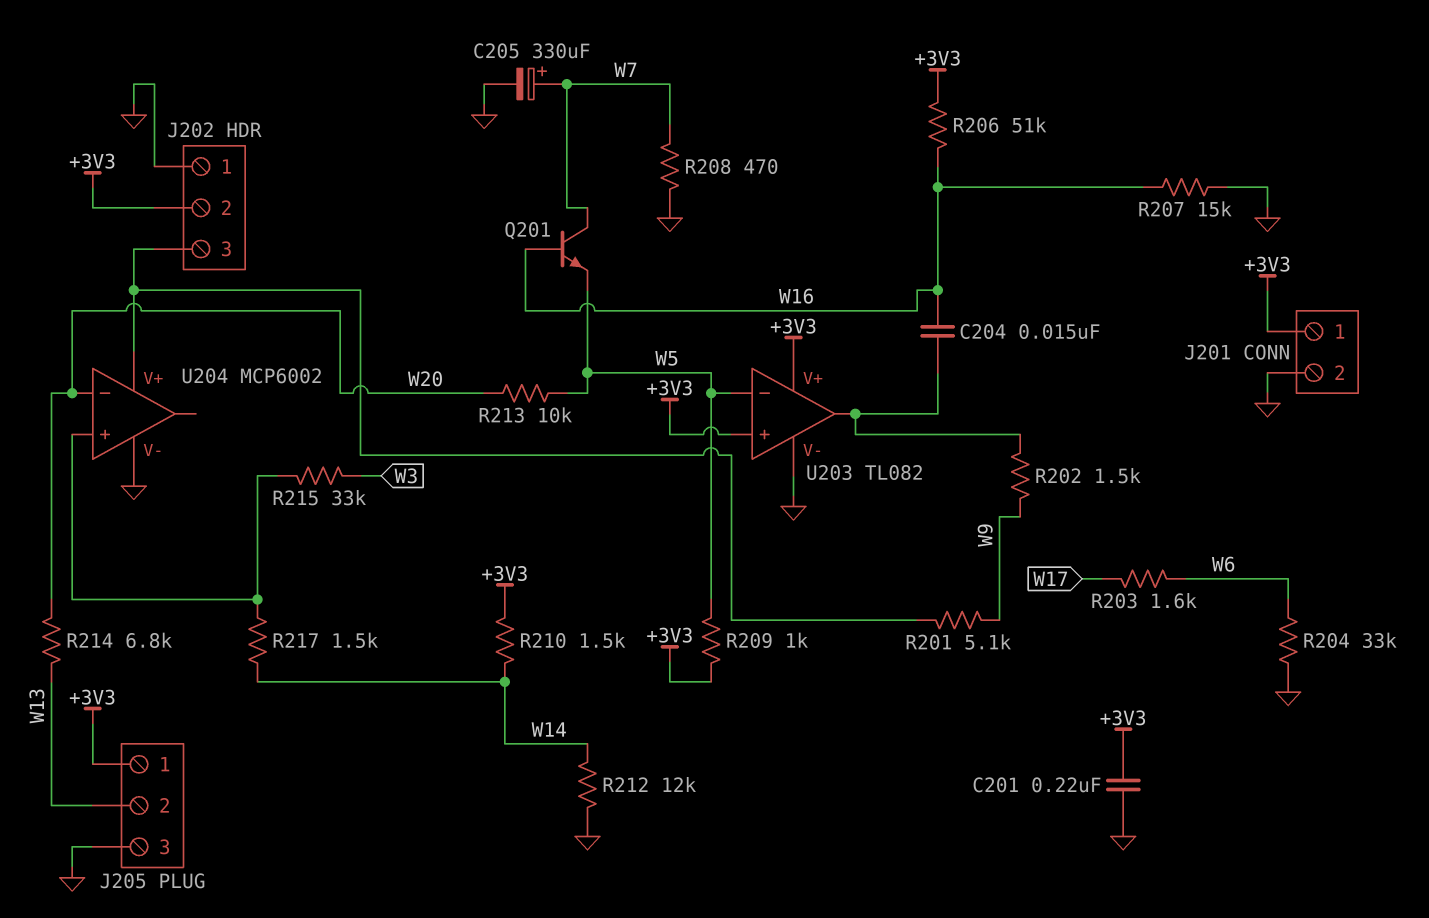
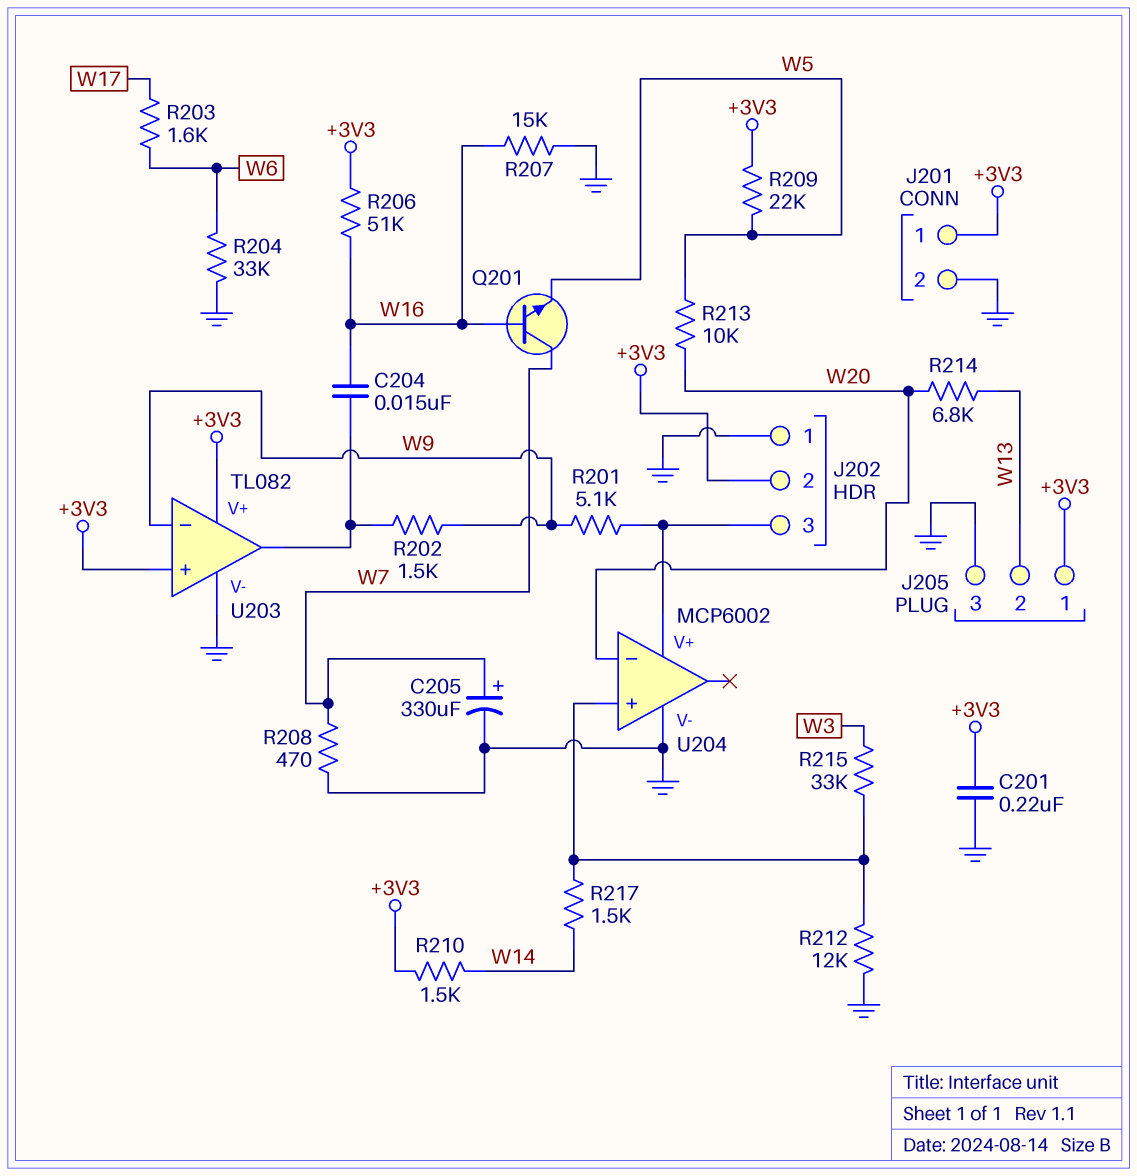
R209: 1k (+3V3, W5) -> 22k (+3V3, W5)
R212: 12k (GND, W14) -> 12k (GND, U204/in+)
U203 pin in-: W5 -> W9

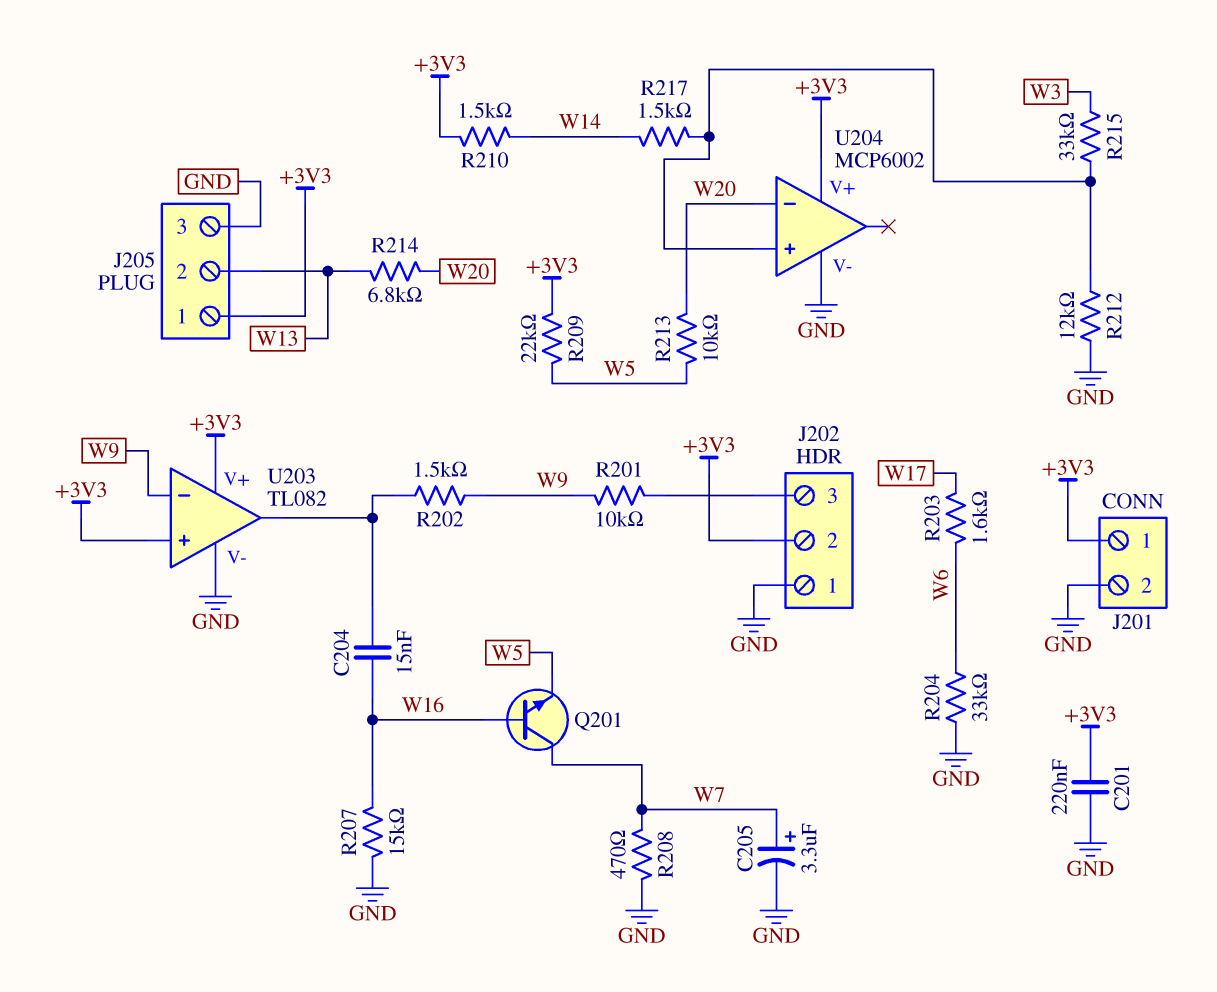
C205: 330uF (plus W7, minus GND) -> 3.3uF (plus W7, minus GND)
R201: 5.1k (J202/3, W9) -> 10k (J202/3, W9)
R206: 51k (+3V3, W16) -> none
U204 pin V+: J202/3 -> +3V3

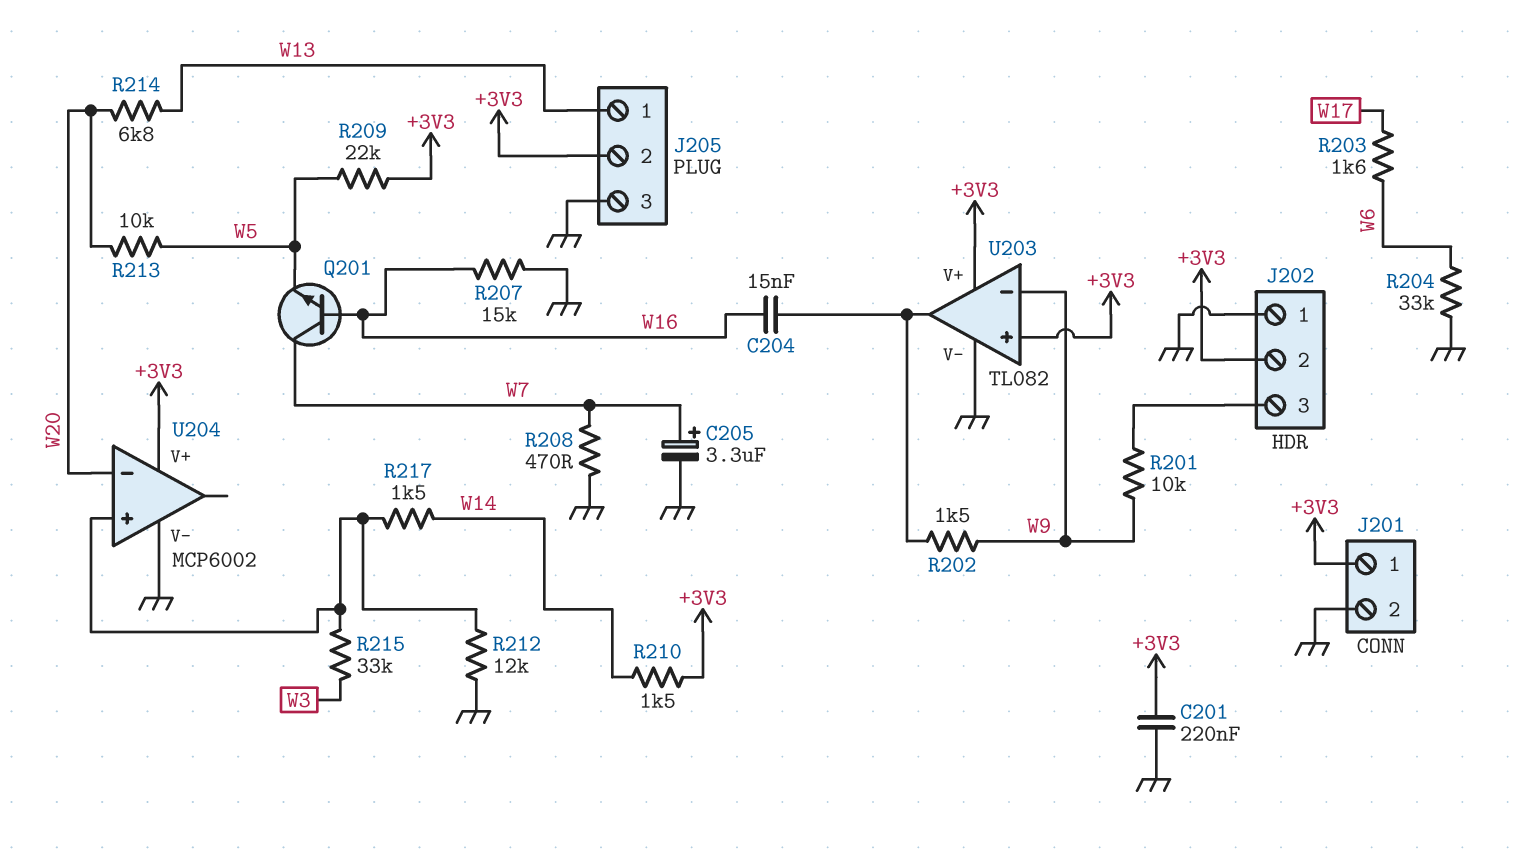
J205 pin 1: +3V3 -> W13
J205 pin 2: W13 -> +3V3

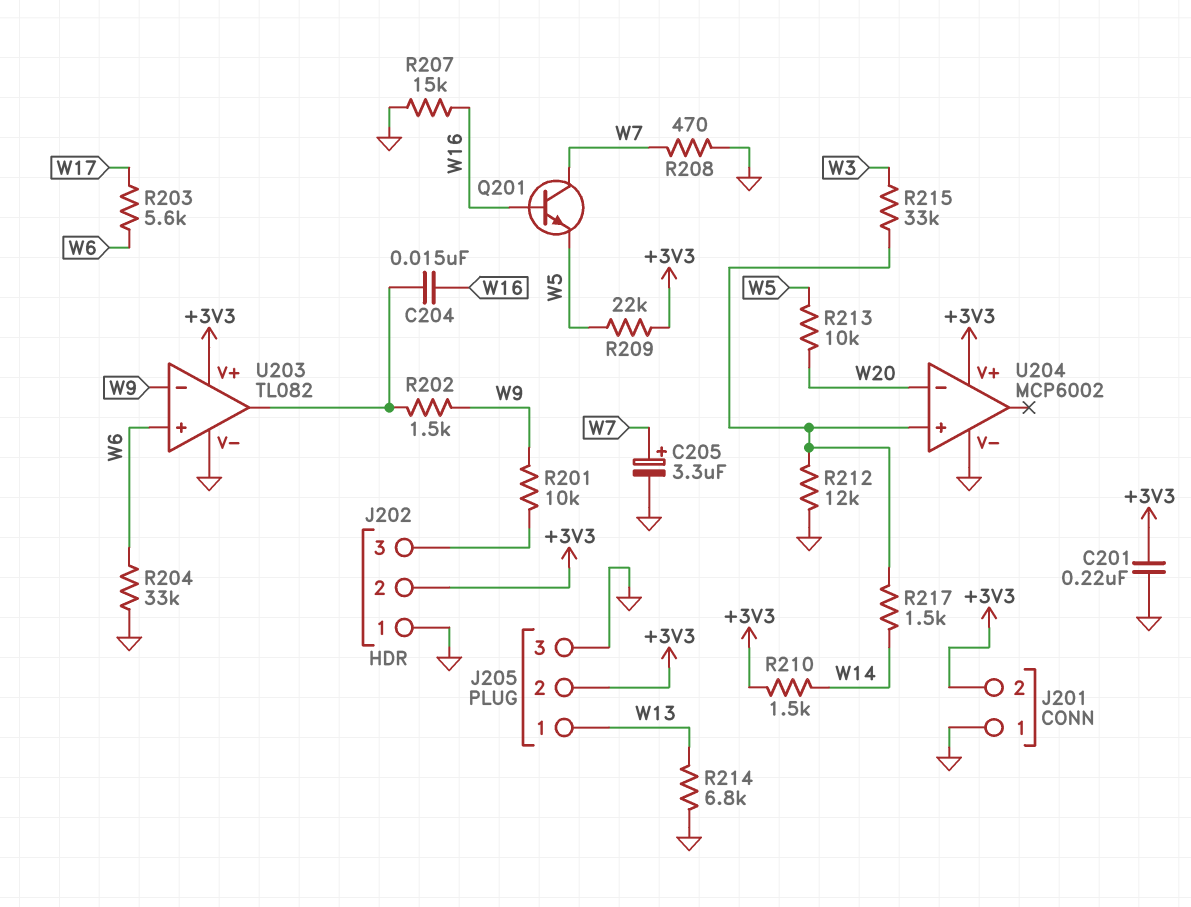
J201 pin 1: +3V3 -> GND
J201 pin 2: GND -> +3V3
R203: 1.6k (W6, W17) -> 5.6k (W6, W17)
R214: 6.8k (W13, W20) -> 6.8k (GND, W13)
U203 pin in+: +3V3 -> W6

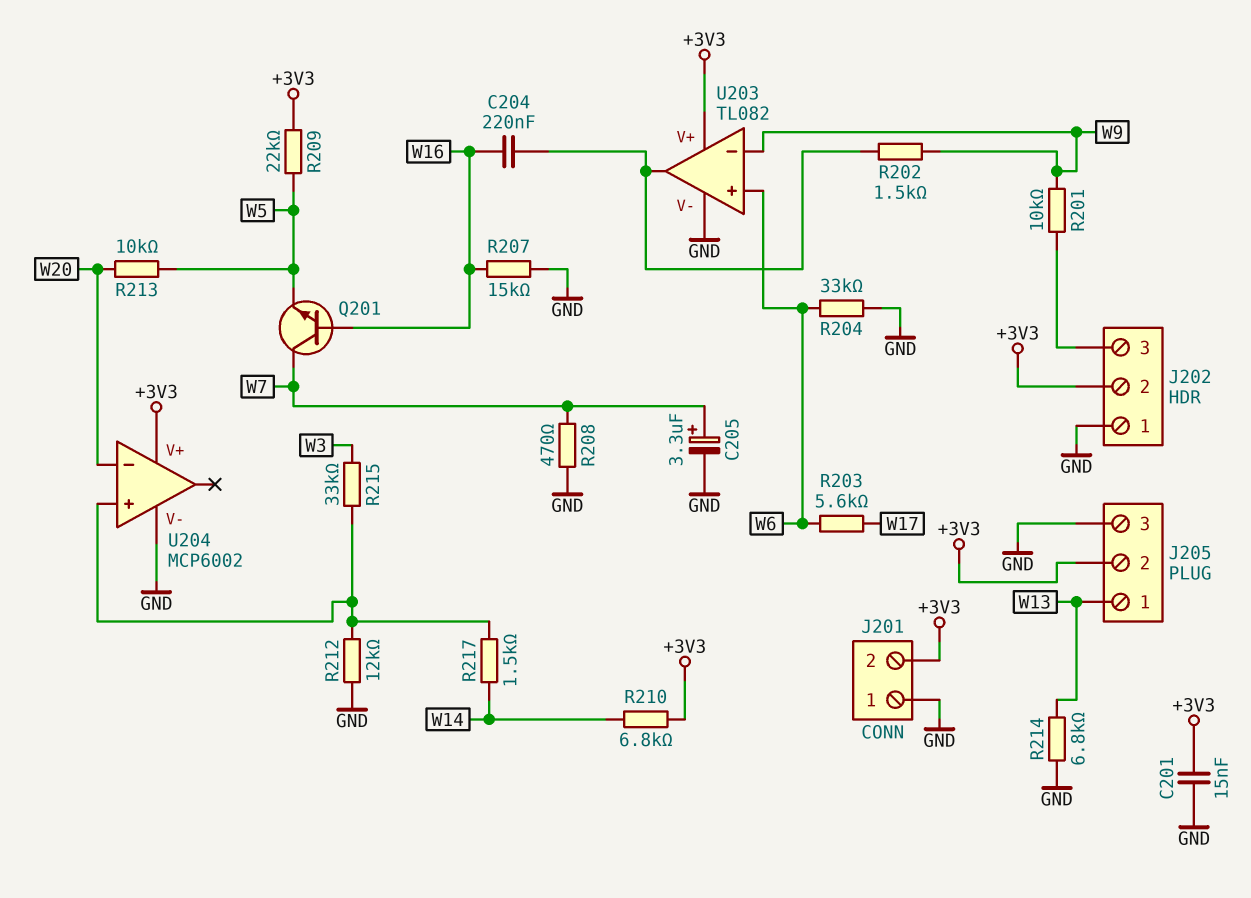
C201: 220nF (+3V3, GND) -> 15nF (+3V3, GND)
C204: 15nF (U203/out, W16) -> 220nF (U203/out, W16)
R210: 1.5k (+3V3, W14) -> 6.8k (+3V3, W14)

